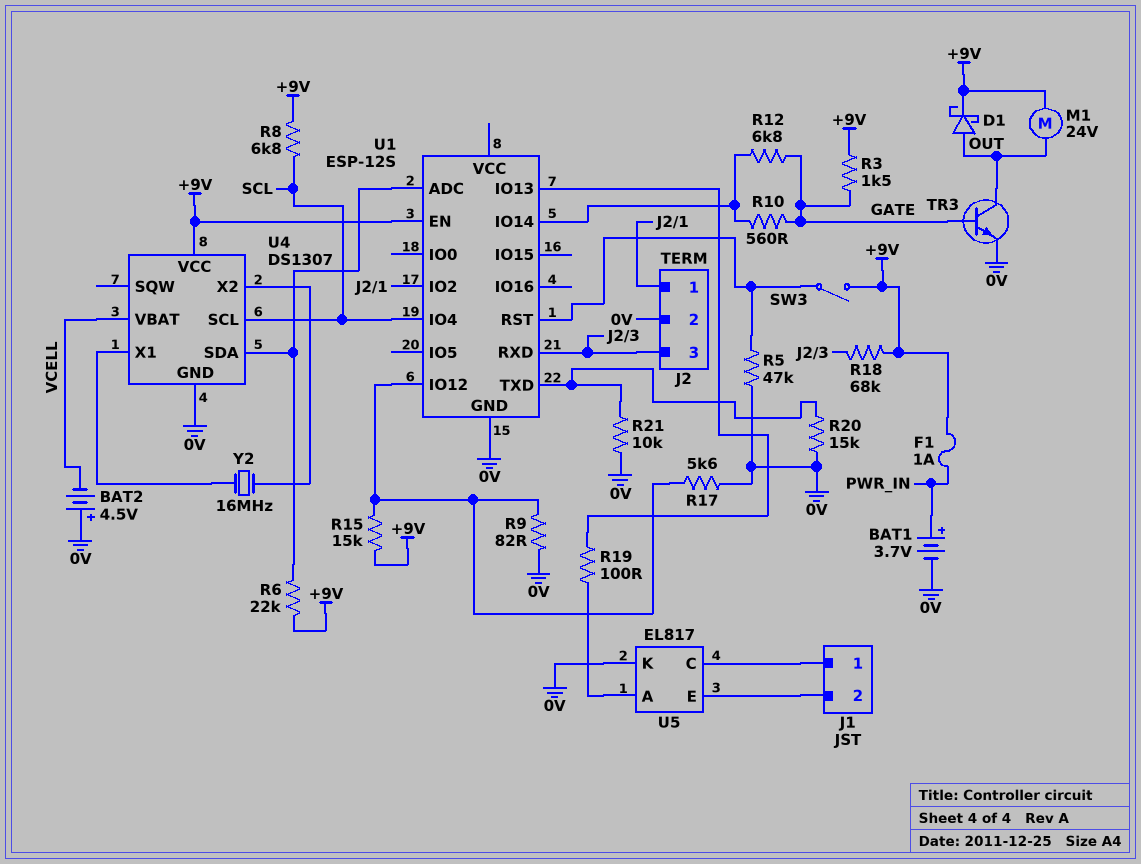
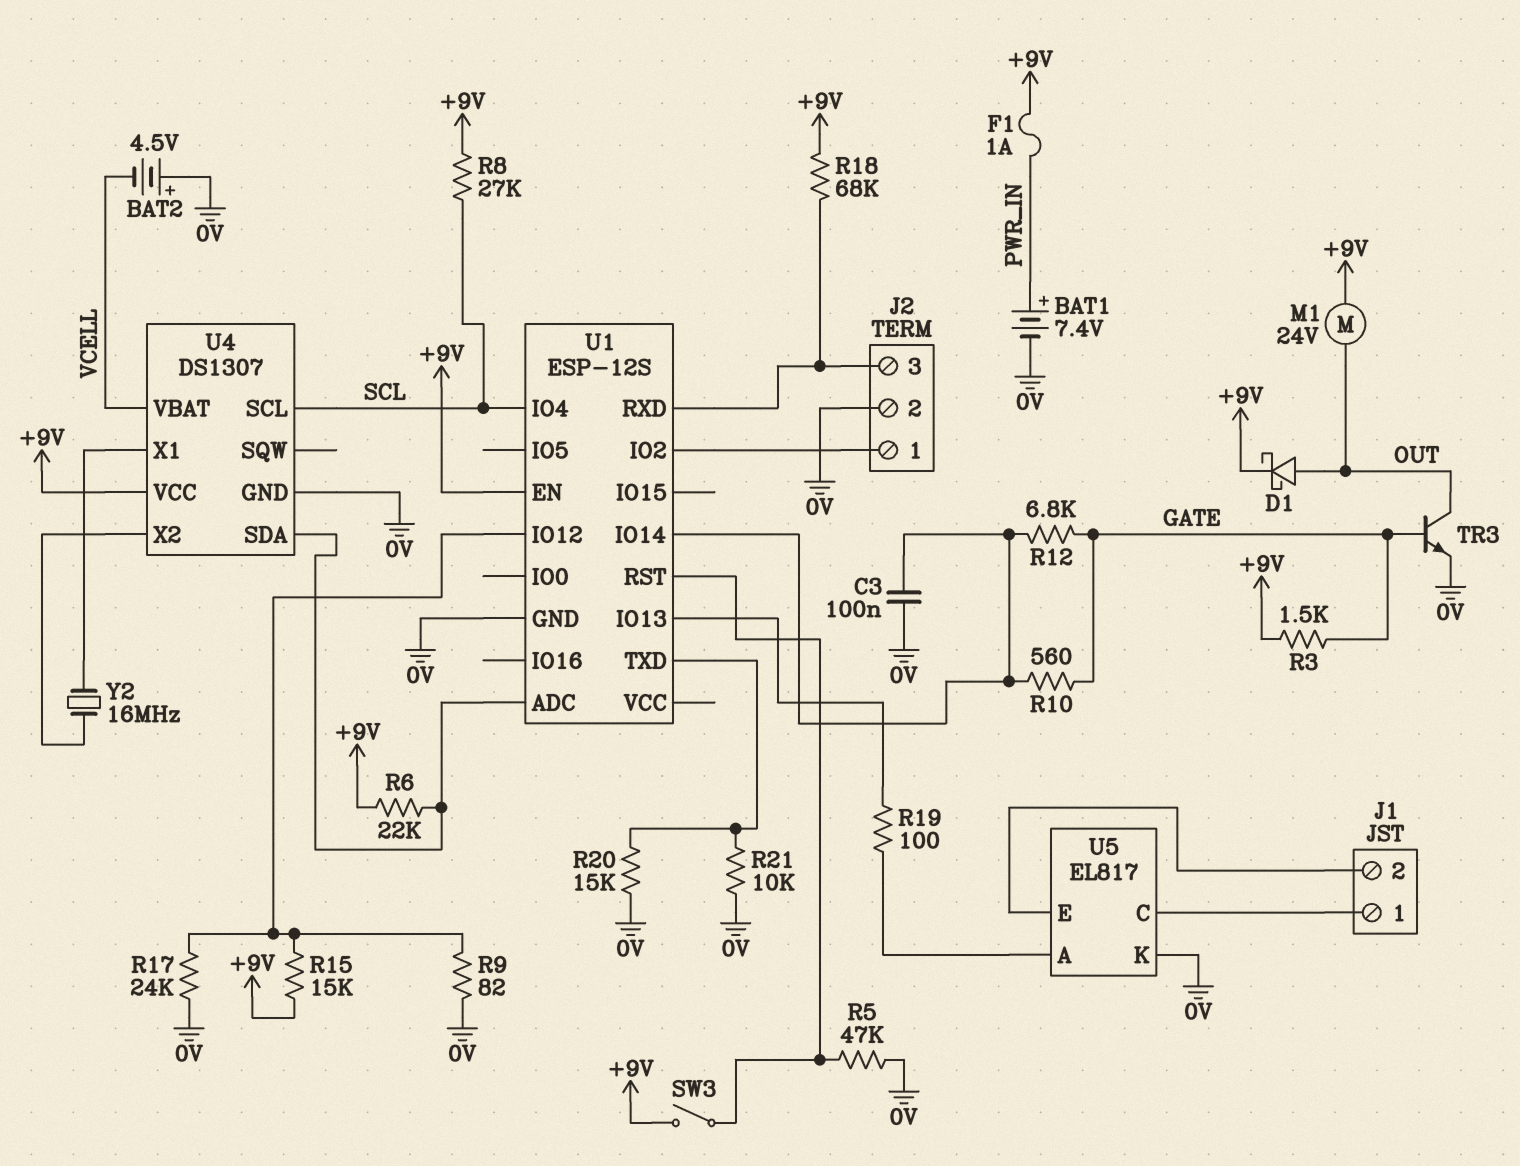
BAT1: 3.7V (plus PWR_IN, minus 0V) -> 7.4V (plus PWR_IN, minus 0V)
C3: none -> 100nF (0V, U1/IO14)
R8: 6.8k (+9V, SCL) -> 27k (+9V, SCL)
R17: 5.6k (0V, U1/IO12) -> 24k (0V, U1/IO12)

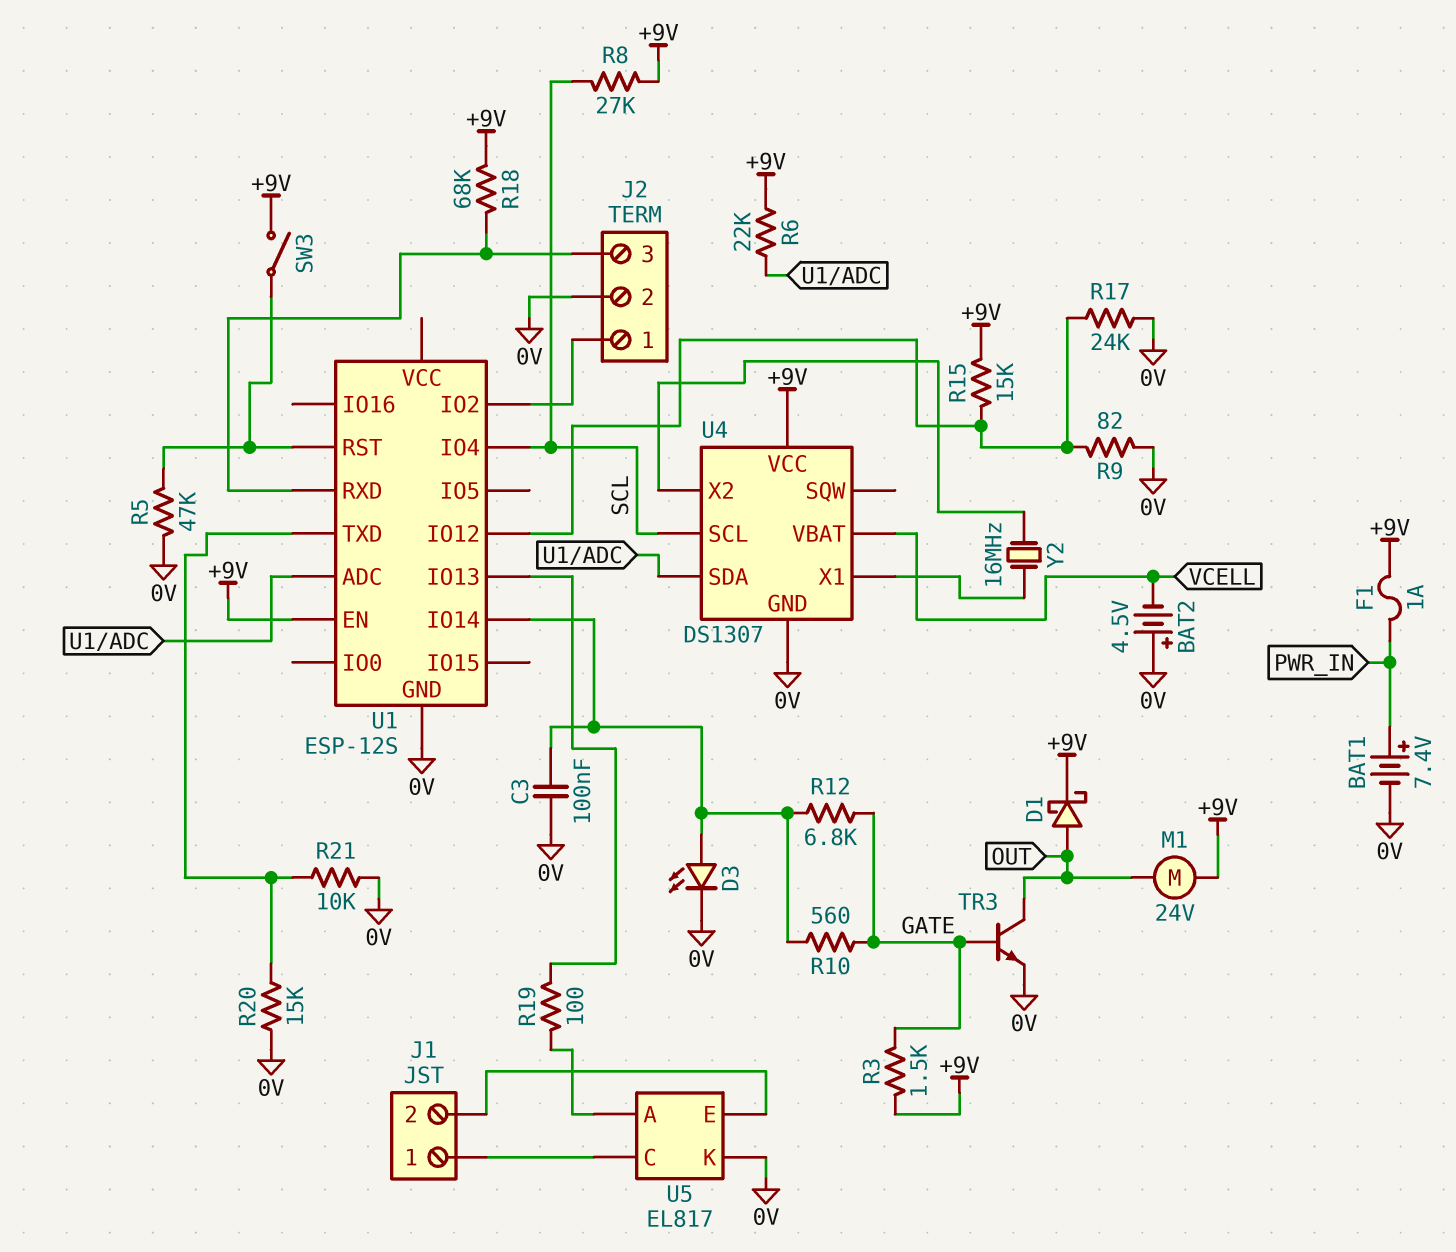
D3: none -> LED (A U1/IO14, K 0V)

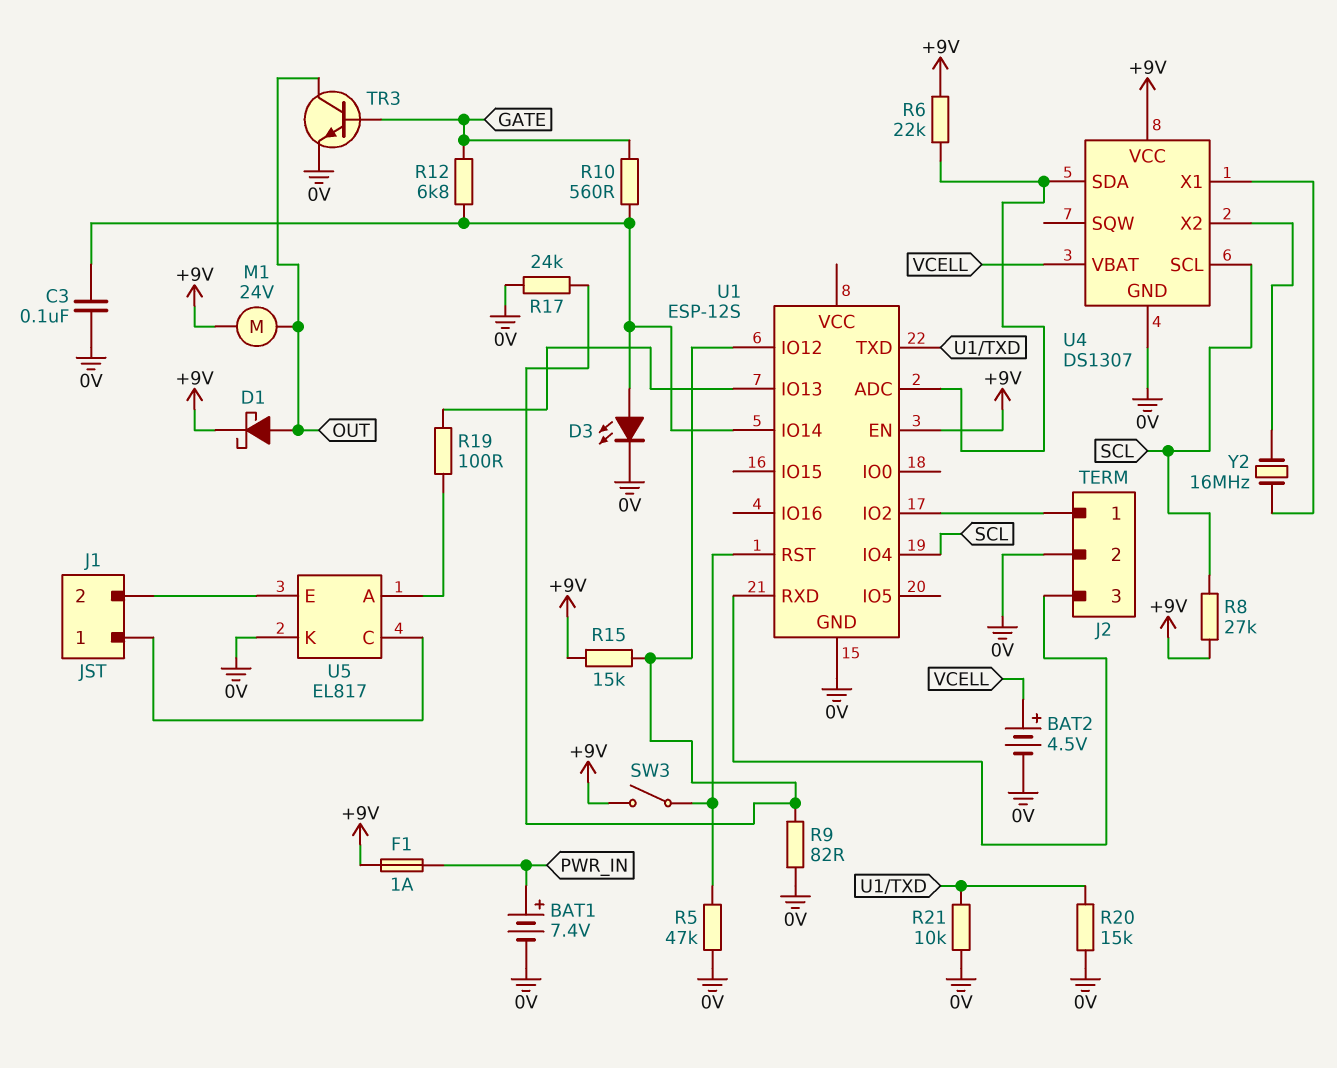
BAT2: 4.5V (plus 0V, minus VCELL) -> 4.5V (plus VCELL, minus 0V)
R3: 1.5k (+9V, GATE) -> none
R18: 68k (+9V, J2/3) -> none

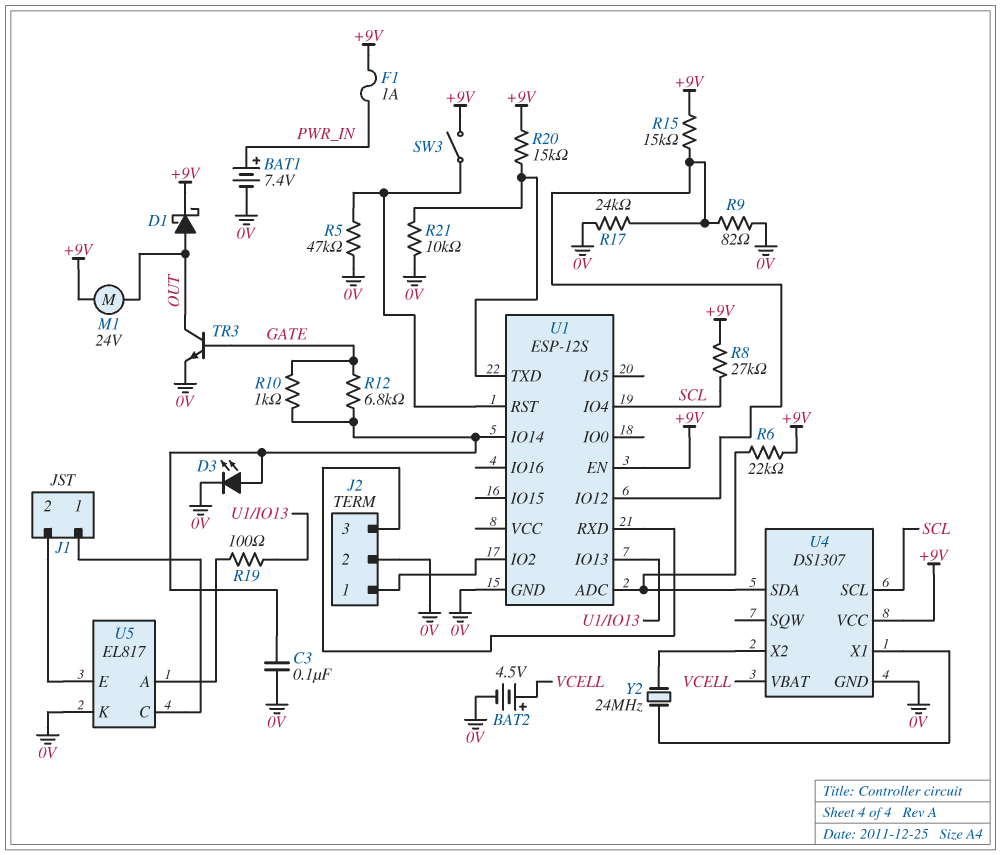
R10: 560 (GATE, U1/IO14) -> 1k (GATE, U1/IO14)
R20: 15k (0V, U1/TXD) -> 15k (+9V, U1/TXD)
Y2: 16MHz (U4/X1, U4/X2) -> 24MHz (U4/X1, U4/X2)

